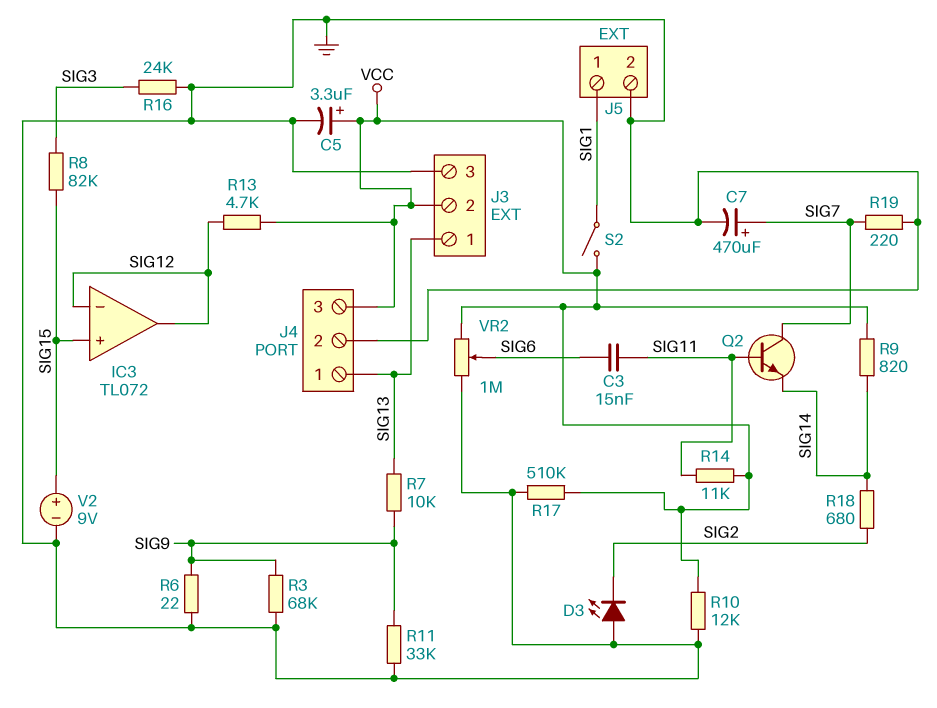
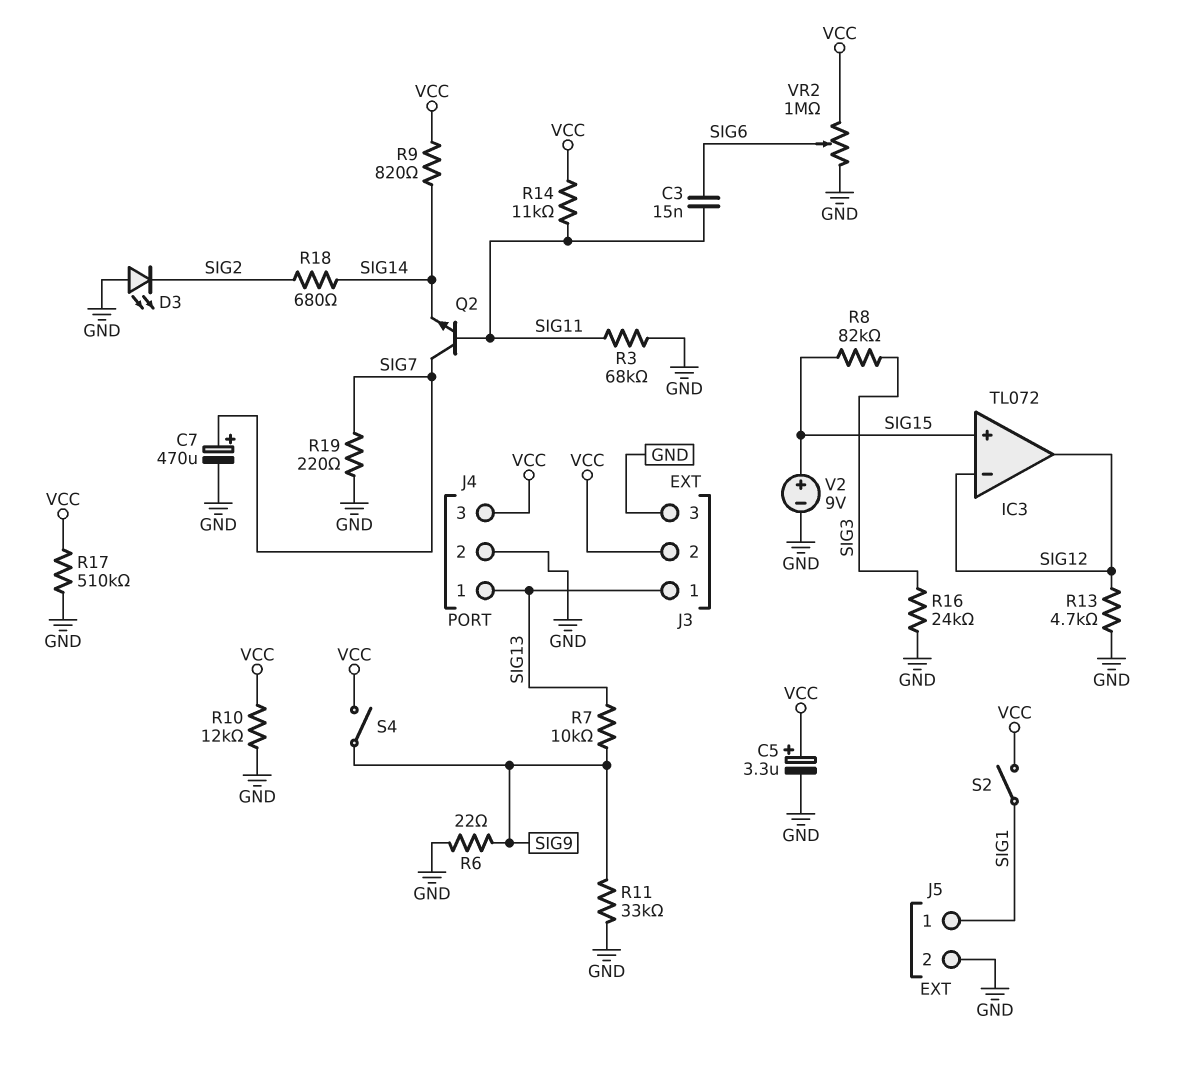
R3: 68k (GND, SIG9) -> 68k (GND, SIG11)
R13: 4.7k (SIG12, VCC) -> 4.7k (GND, SIG12)
S4: none -> switch (SIG9, VCC)

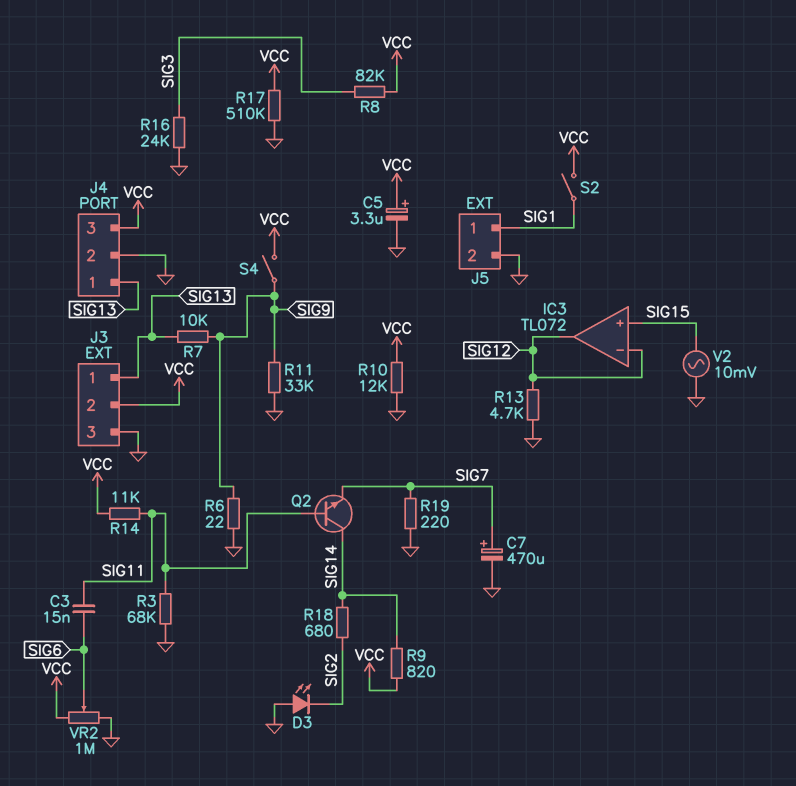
Q2: NPN (B SIG11, C SIG7, E SIG14) -> NPN (B SIG11, C SIG14, E SIG7)
R8: 82k (SIG3, SIG15) -> 82k (SIG3, VCC)
V2: 9V (plus SIG15, minus GND) -> AC 10mV (GND, SIG15)

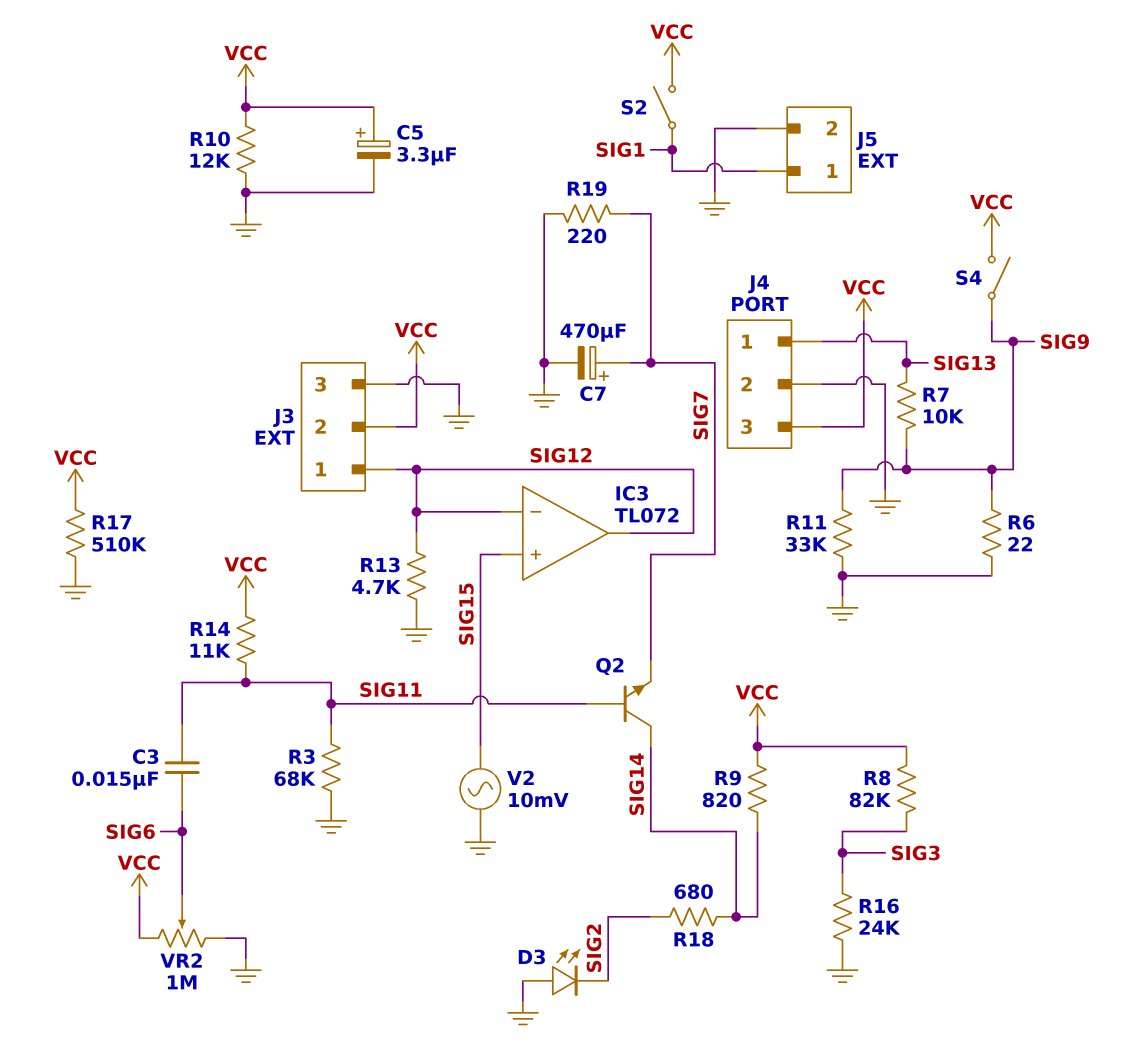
J3 pin 1: SIG13 -> SIG12

